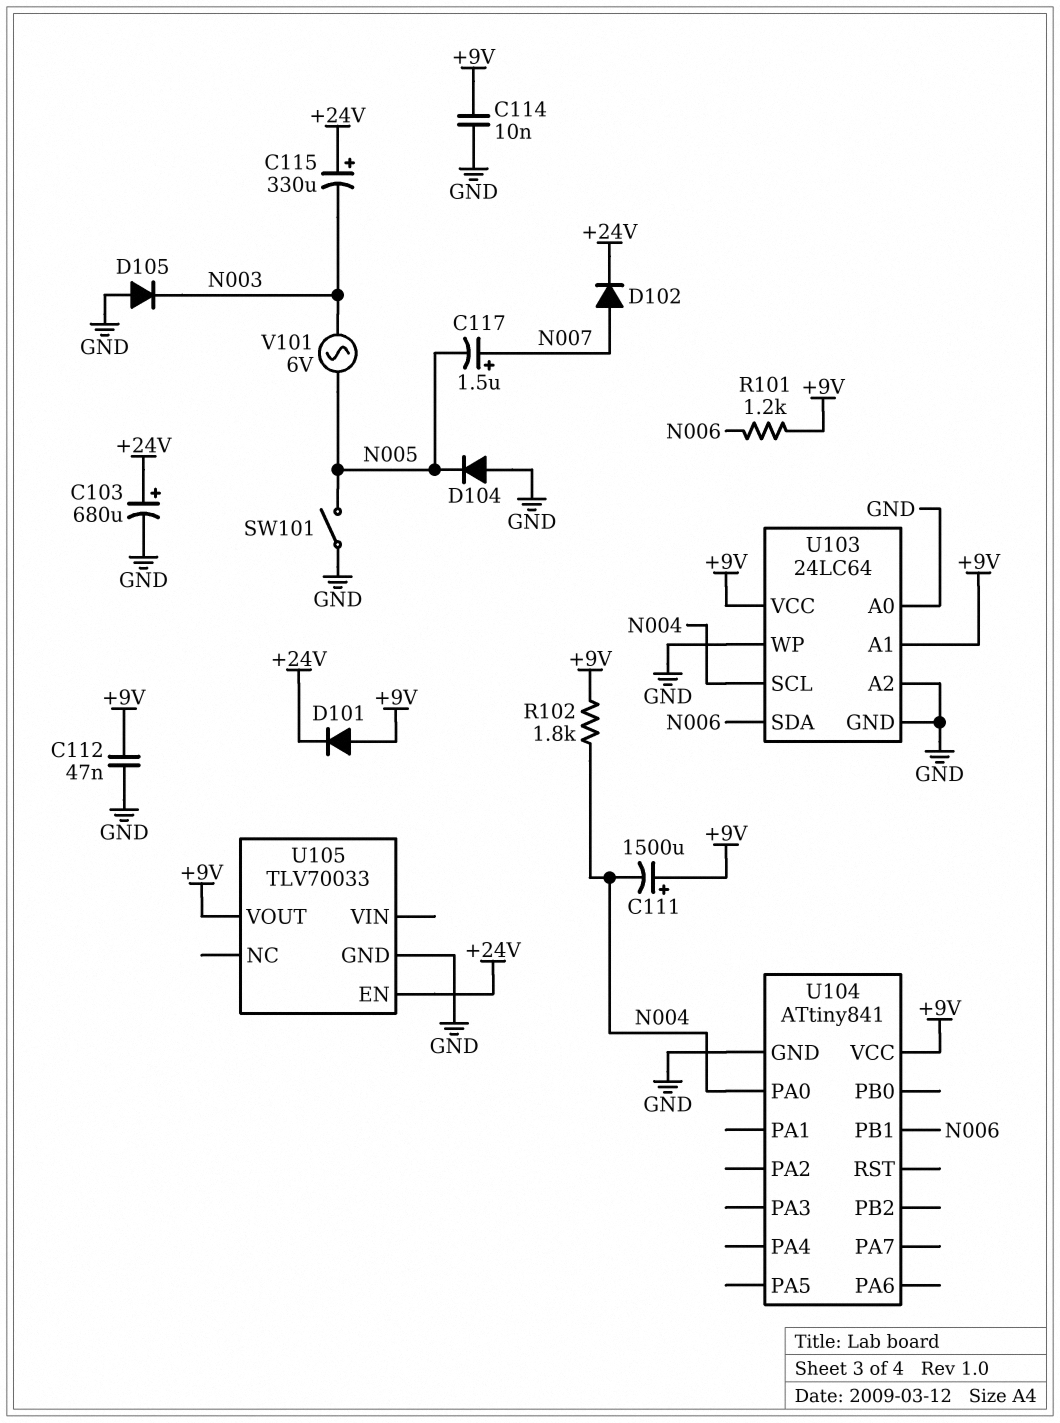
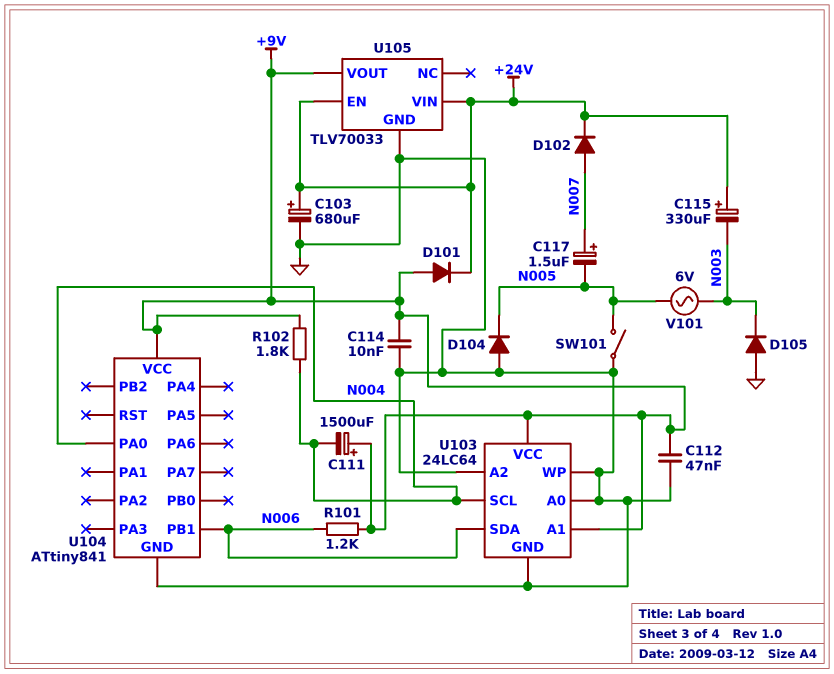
U105 pin VIN: none -> +24V

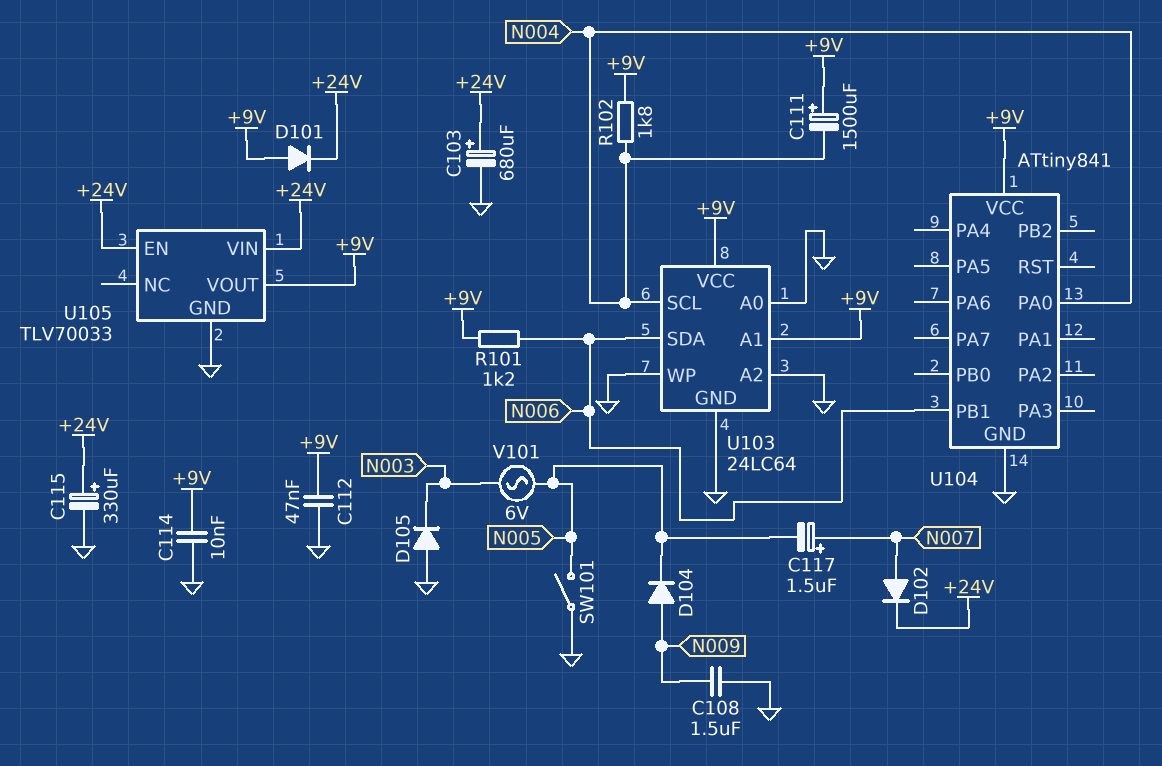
C108: none -> 1.5uF (GND, N009)
C115: 330uF (plus +24V, minus N003) -> 330uF (plus +24V, minus GND)
D104: diode (A GND, K N005) -> diode (A N009, K N005)

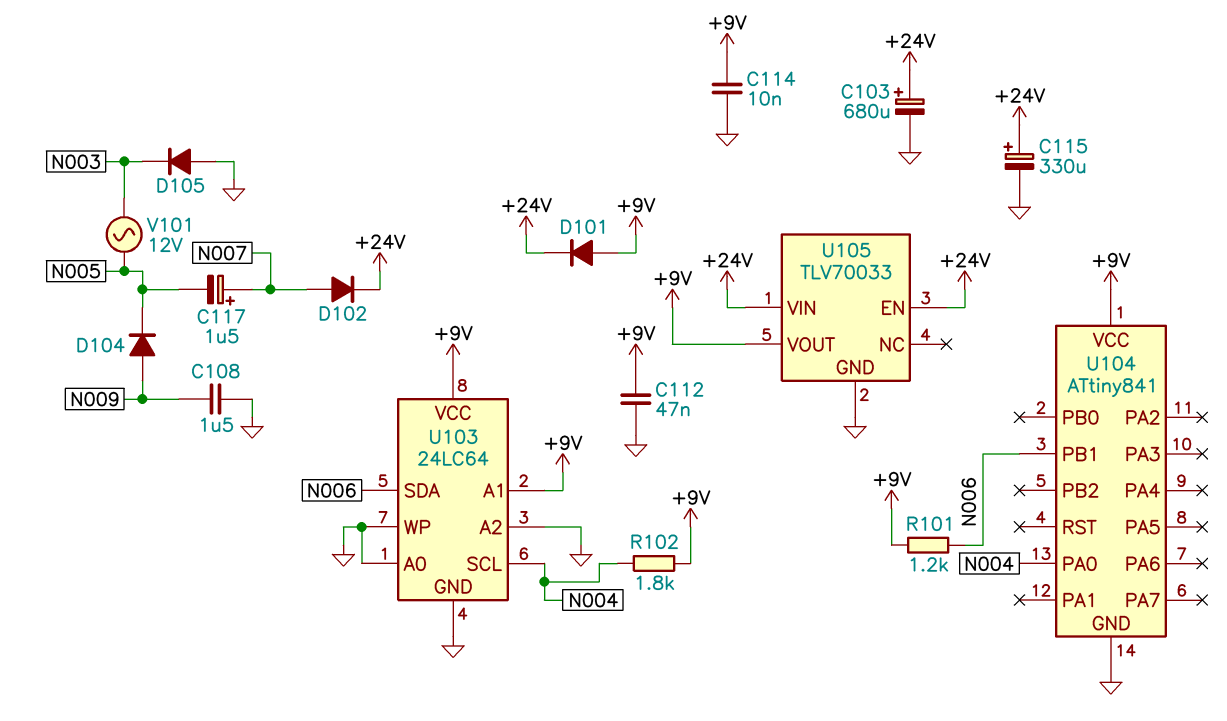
C111: 1500uF (plus +9V, minus N004) -> none
SW101: switch (GND, N005) -> none
V101: AC 6V (N003, N005) -> AC 12V (N003, N005)

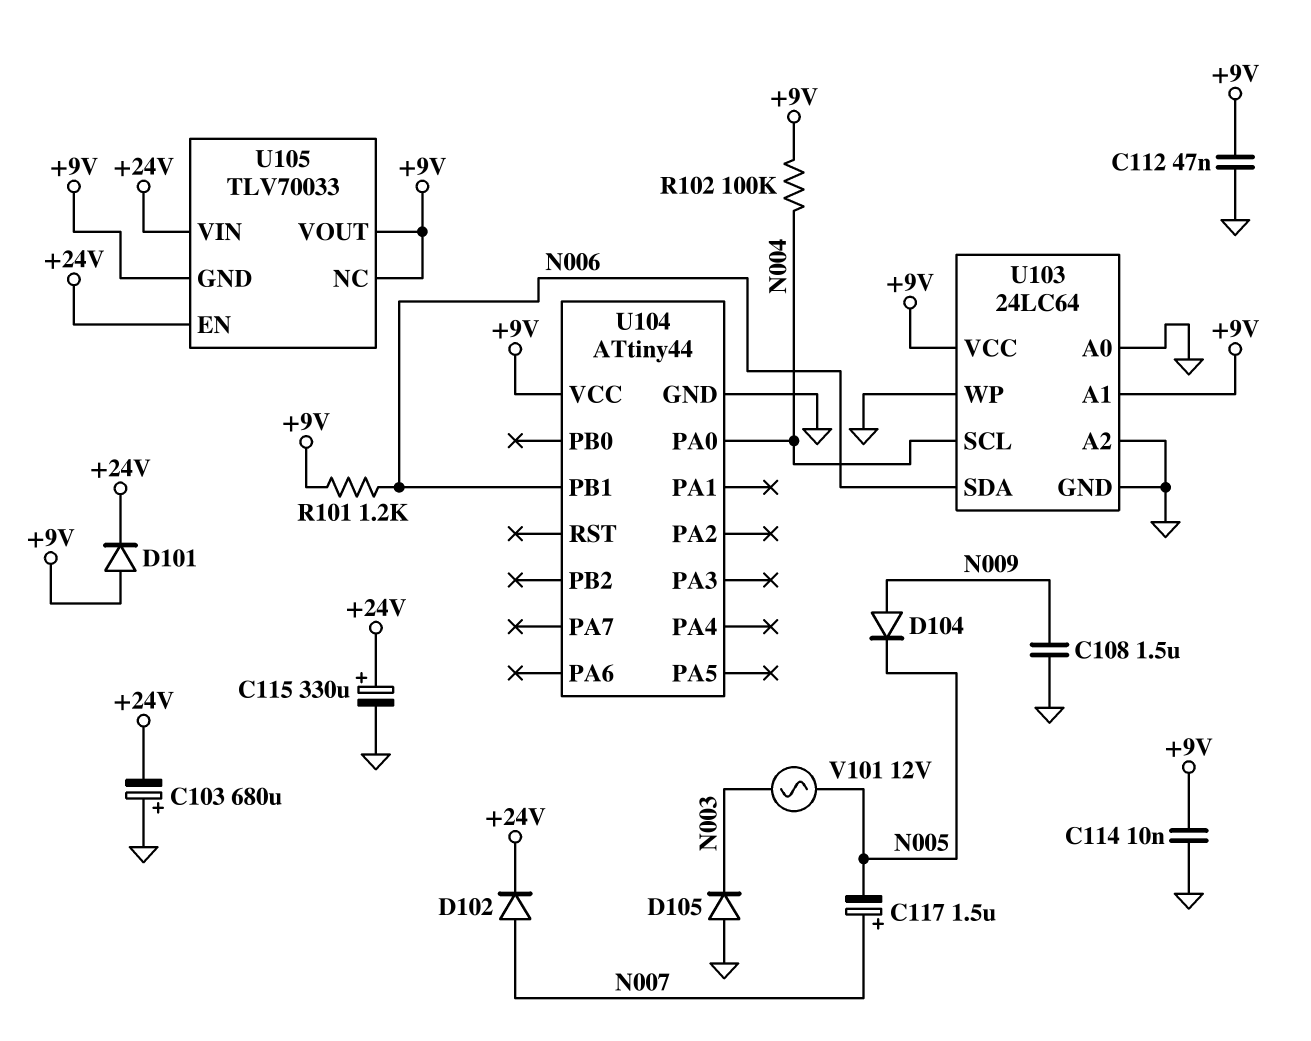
C103: 680uF (plus +24V, minus GND) -> 680uF (plus GND, minus +24V)
R102: 1.8k (+9V, N004) -> 100k (+9V, N004)
U104: ATtiny841 -> ATtiny44
U105 pin GND: GND -> +9V
U105 pin NC: none -> +9V

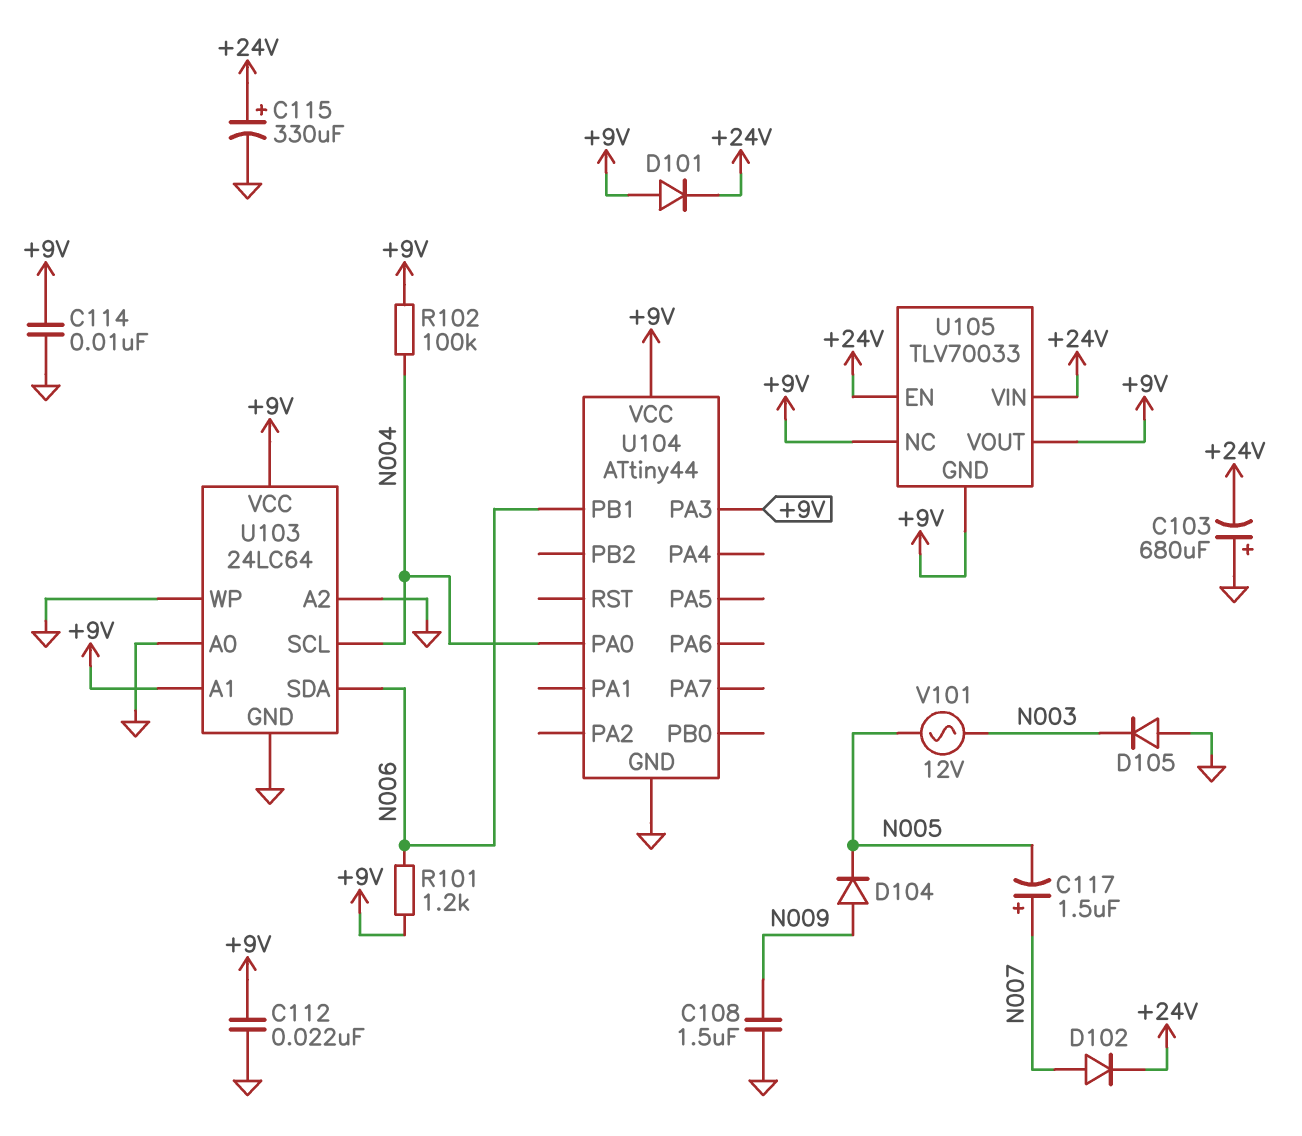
C112: 47nF (+9V, GND) -> 22nF (+9V, GND)
U104 pin PA3: none -> +9V

